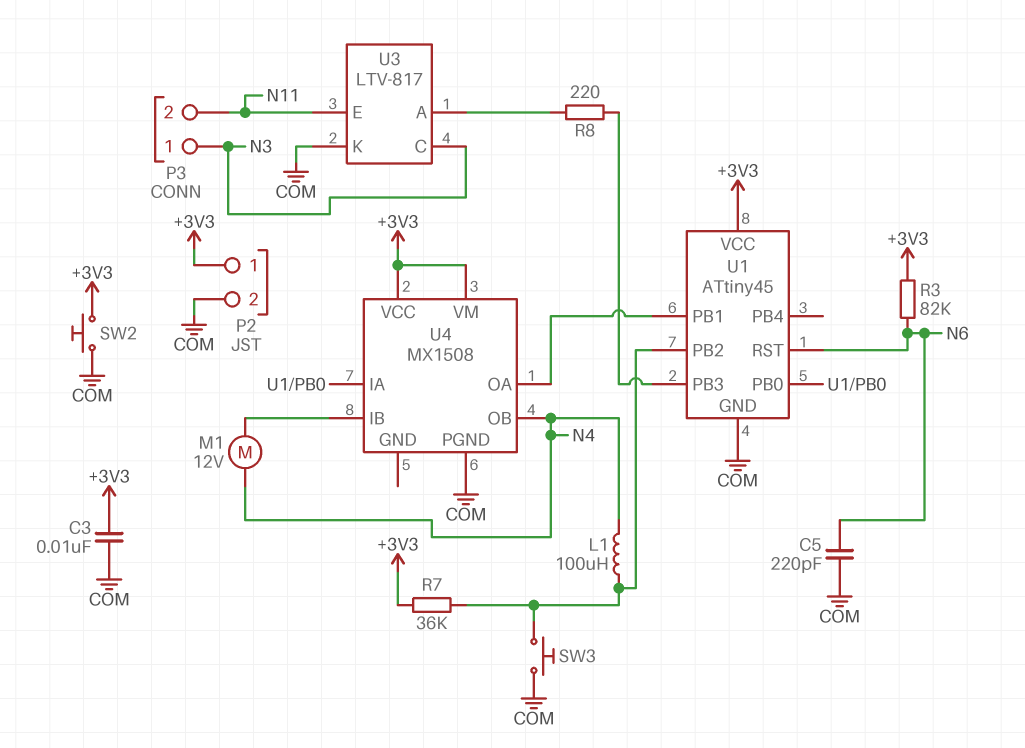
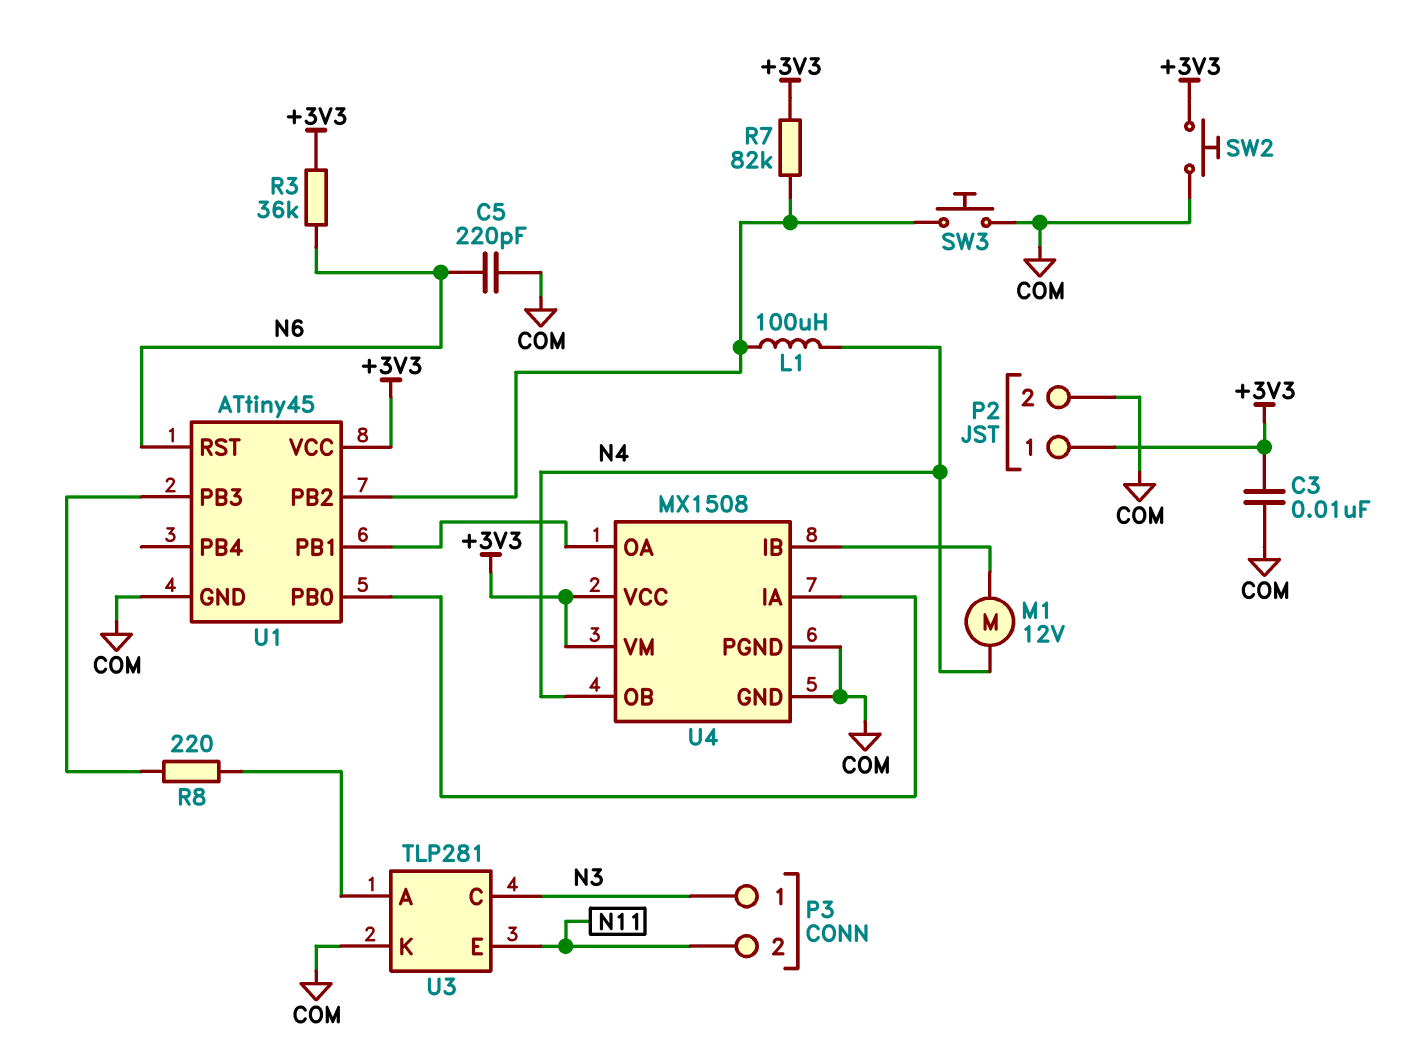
R3: 82k (+3V3, N6) -> 36k (+3V3, N6)
R7: 36k (+3V3, U1/PB2) -> 82k (+3V3, U1/PB2)
U3: LTV-817 -> TLP281
U4 pin GND: none -> COM

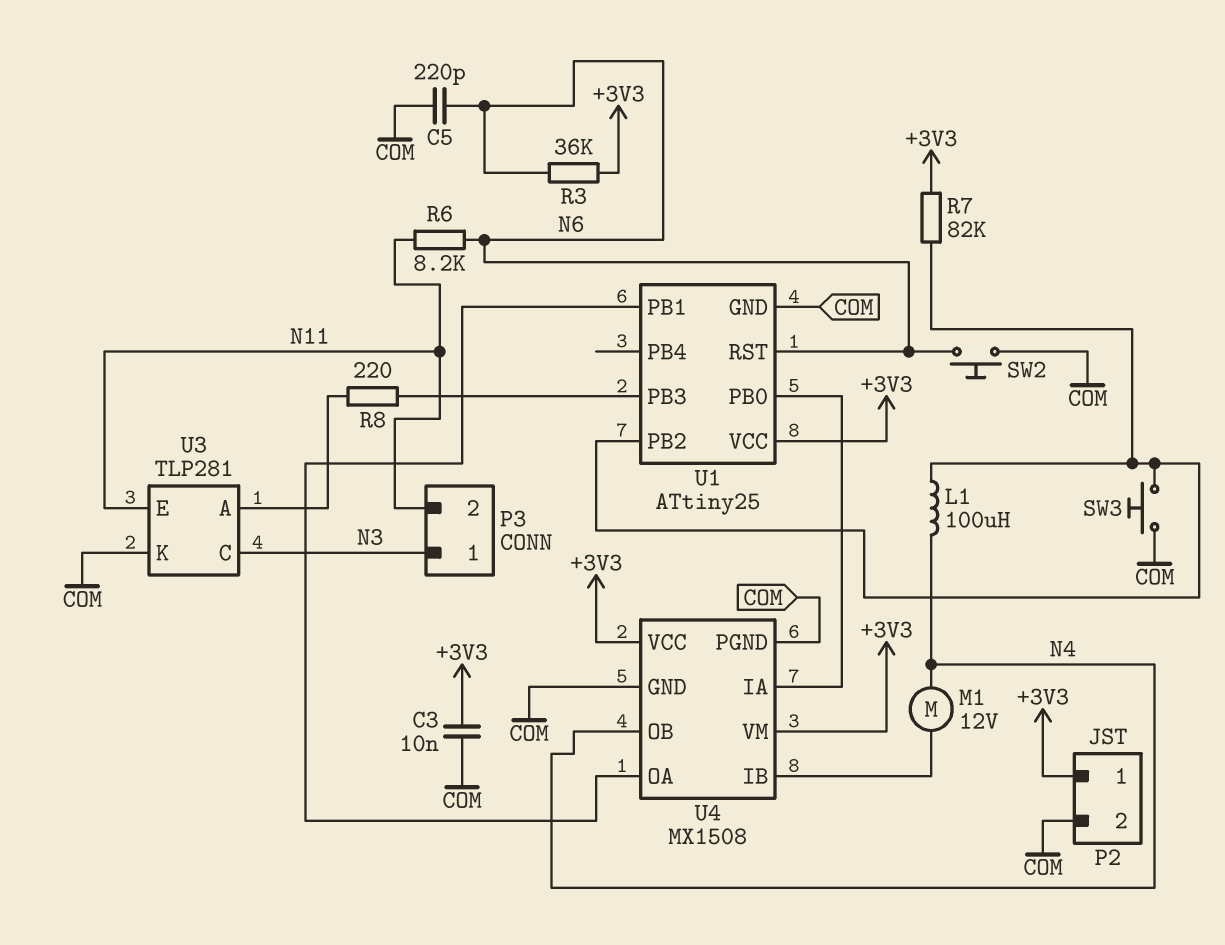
R6: none -> 8.2k (N6, N11)
SW2: button (+3V3, COM) -> button (COM, N6)
U1: ATtiny45 -> ATtiny25

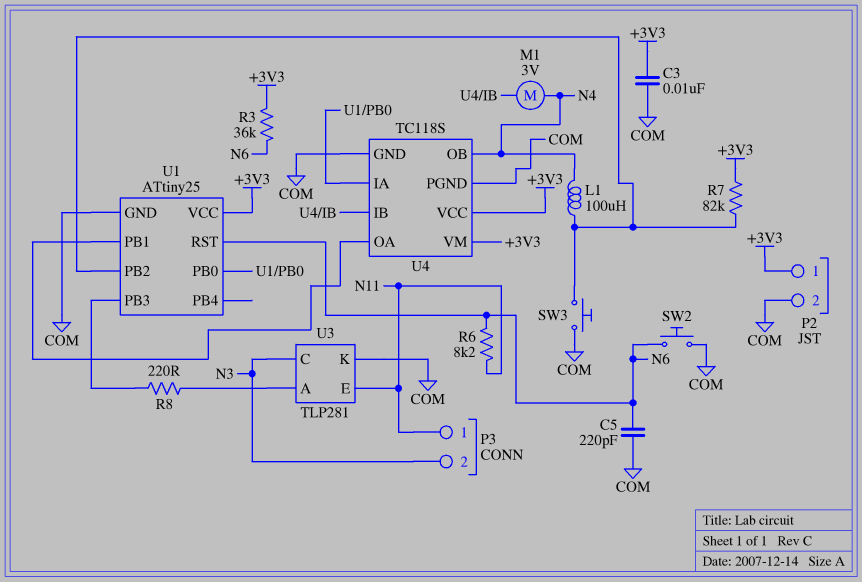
M1: motor 12V (N4, U4/IB) -> motor 3V (N4, U4/IB)
P3 pin 1: N3 -> N11
P3 pin 2: N11 -> N3
U4: MX1508 -> TC118S

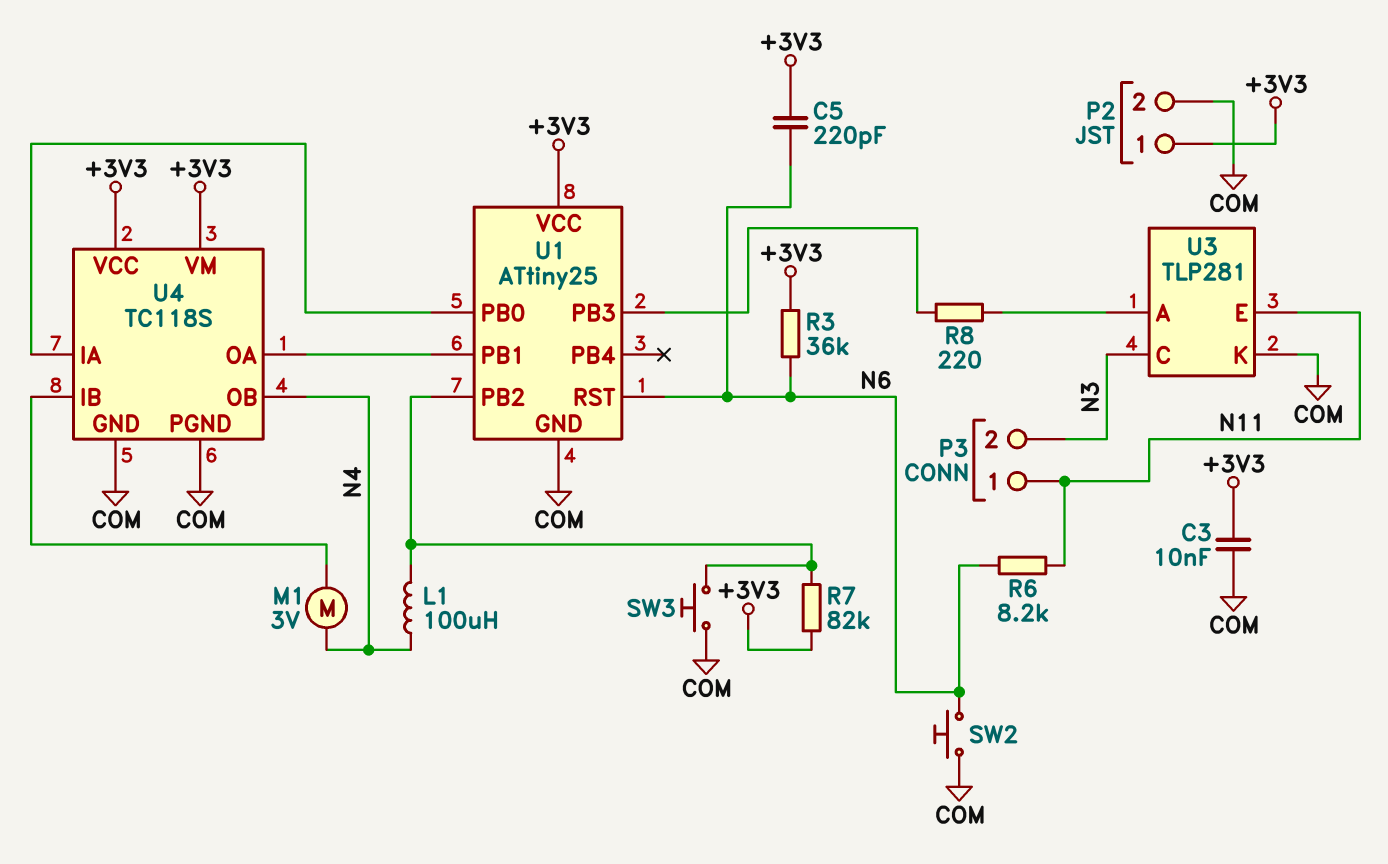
C5: 220pF (COM, N6) -> 220pF (+3V3, N6)

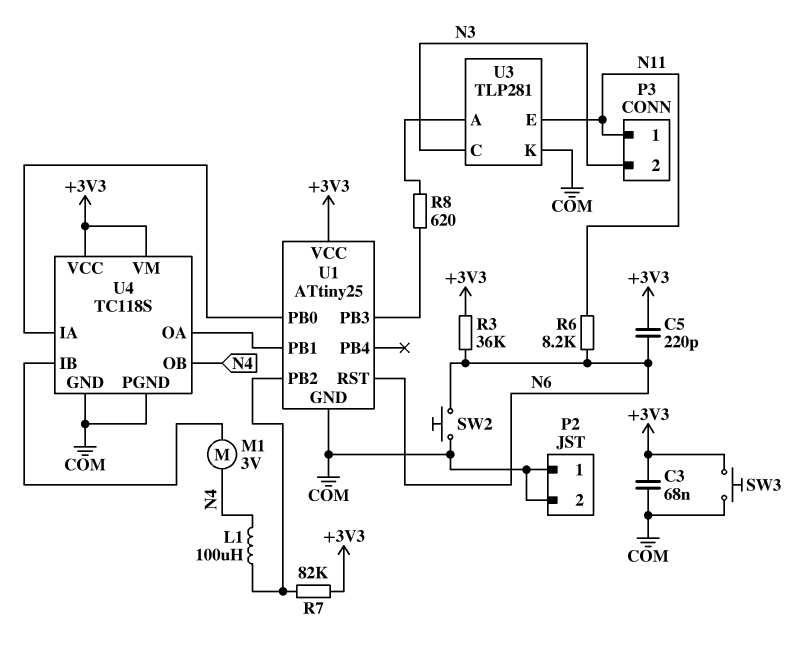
C3: 10nF (+3V3, COM) -> 68nF (+3V3, COM)
P2 pin 1: +3V3 -> COM
R8: 220 (U1/PB3, U3/A) -> 620 (U1/PB3, U3/A)
SW3: button (COM, U1/PB2) -> button (+3V3, COM)

